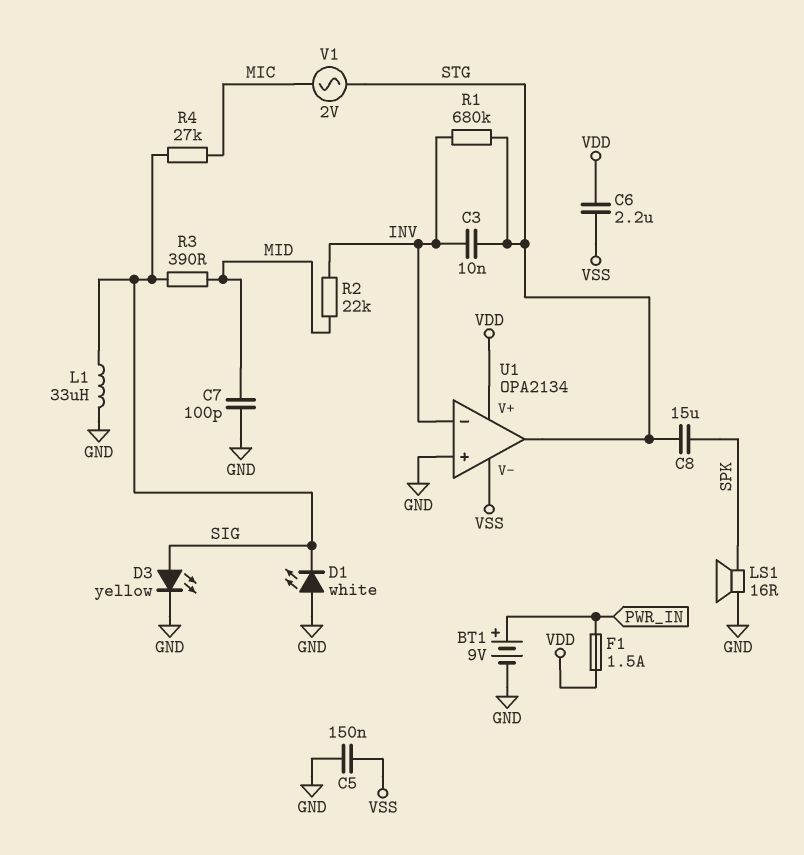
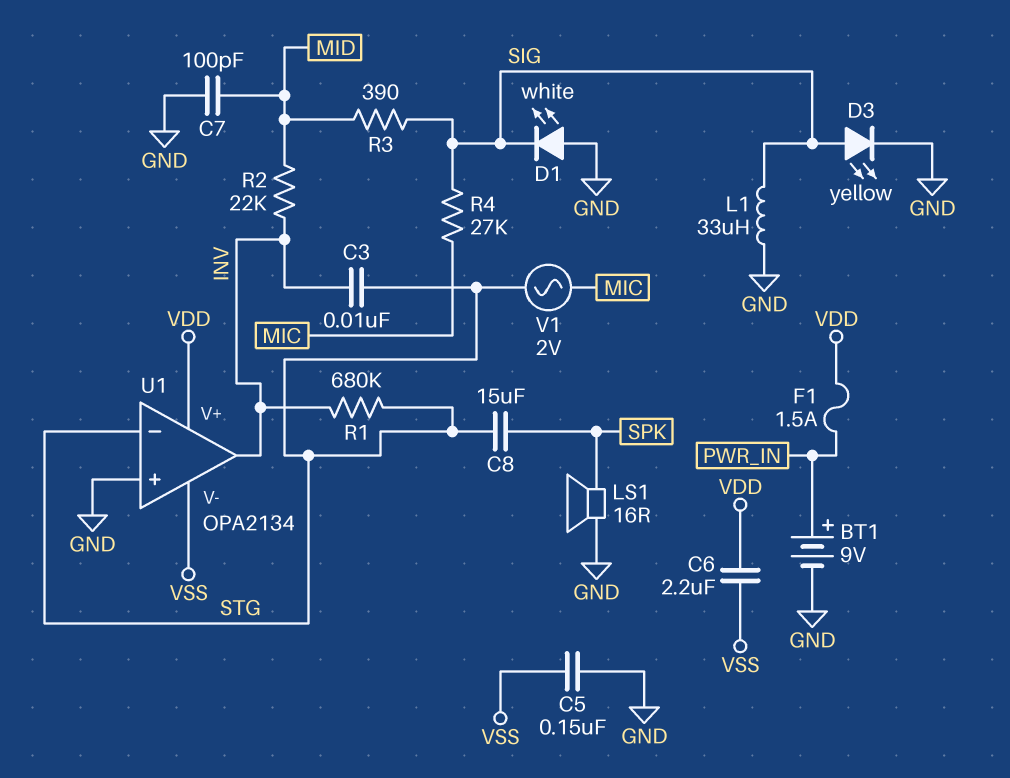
U1 pin in-: INV -> STG
U1 pin out: STG -> INV

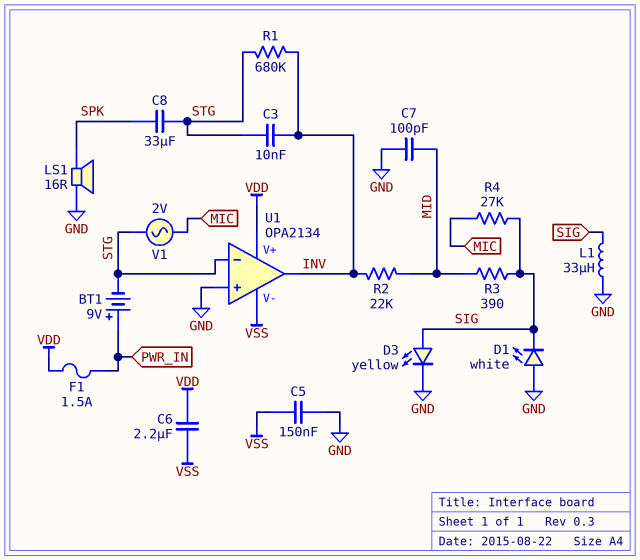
BT1: 9V (plus PWR_IN, minus GND) -> 9V (plus PWR_IN, minus STG)
C8: 15uF (SPK, STG) -> 33uF (SPK, STG)

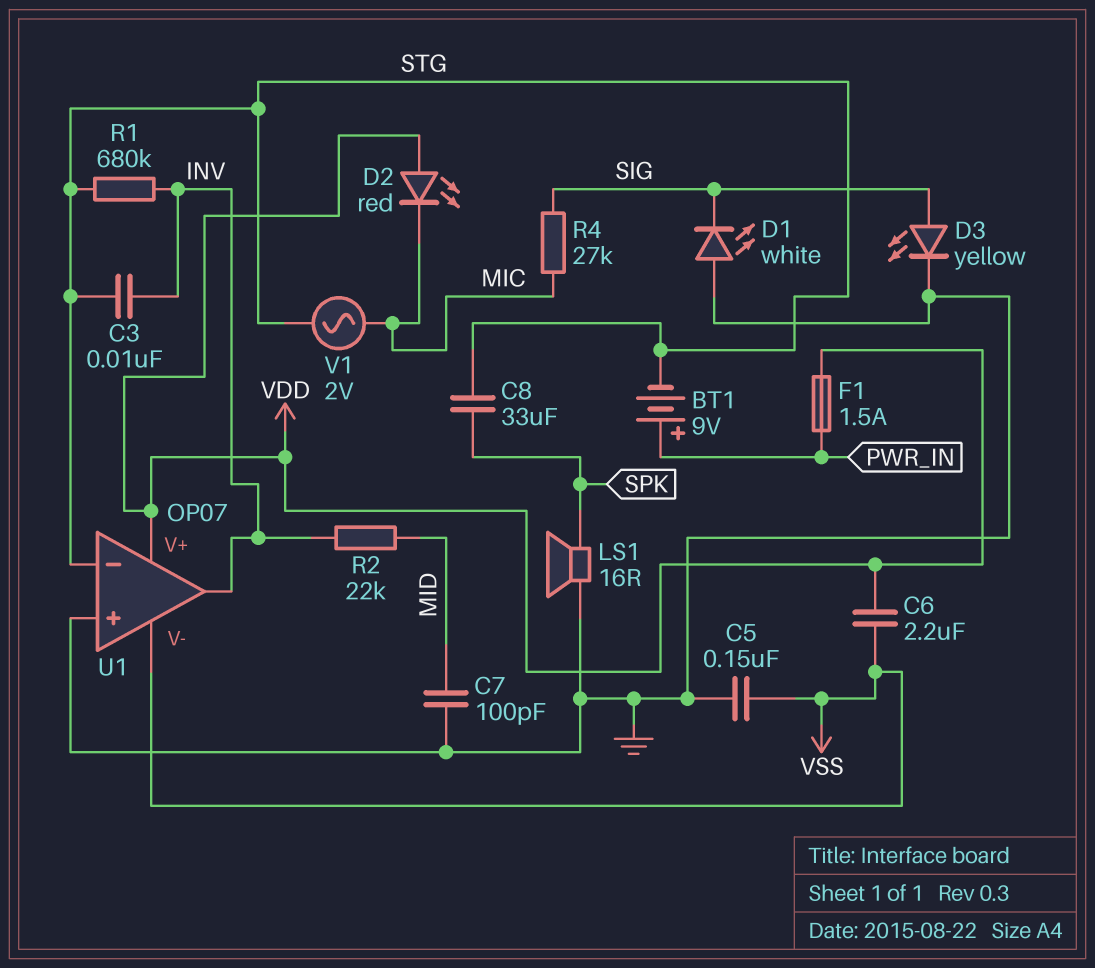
D2: none -> LED red (A VDD, K MIC)
L1: 33uH (GND, SIG) -> none
R3: 390 (MID, SIG) -> none
U1: OPA2134 -> OP07

